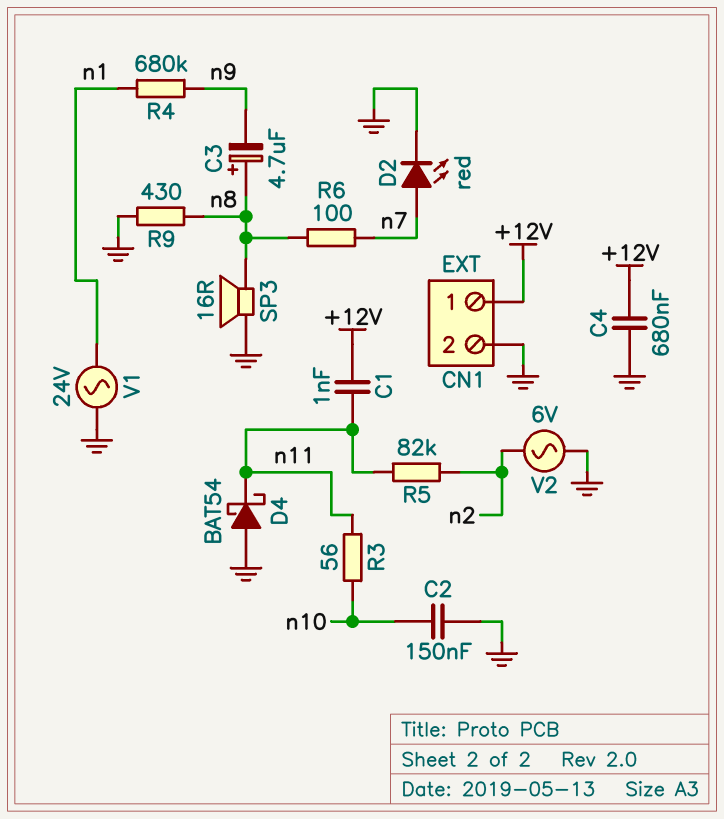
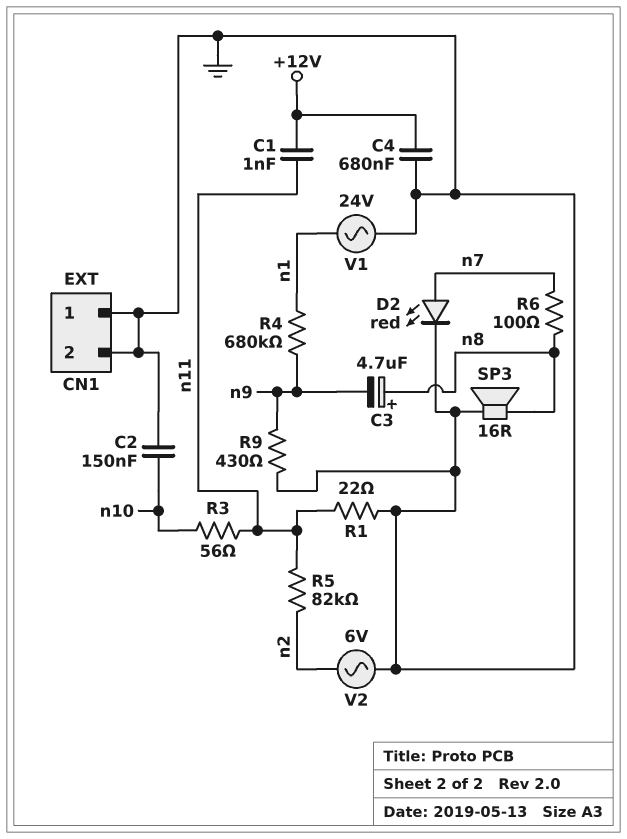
CN1 pin 1: +12V -> GND
D4: schottky BAT54 (A GND, K n11) -> none
R1: none -> 22 (GND, n11)
R9: 430 (GND, n8) -> 430 (GND, n9)

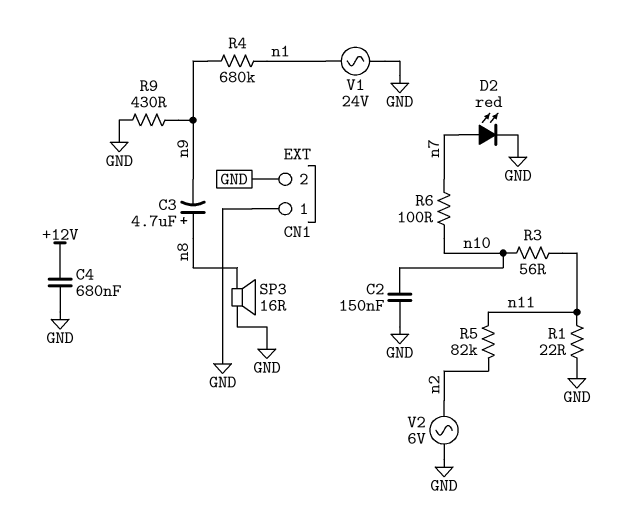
C1: 1nF (+12V, n11) -> none
R6: 100 (n7, n8) -> 100 (n7, n10)

